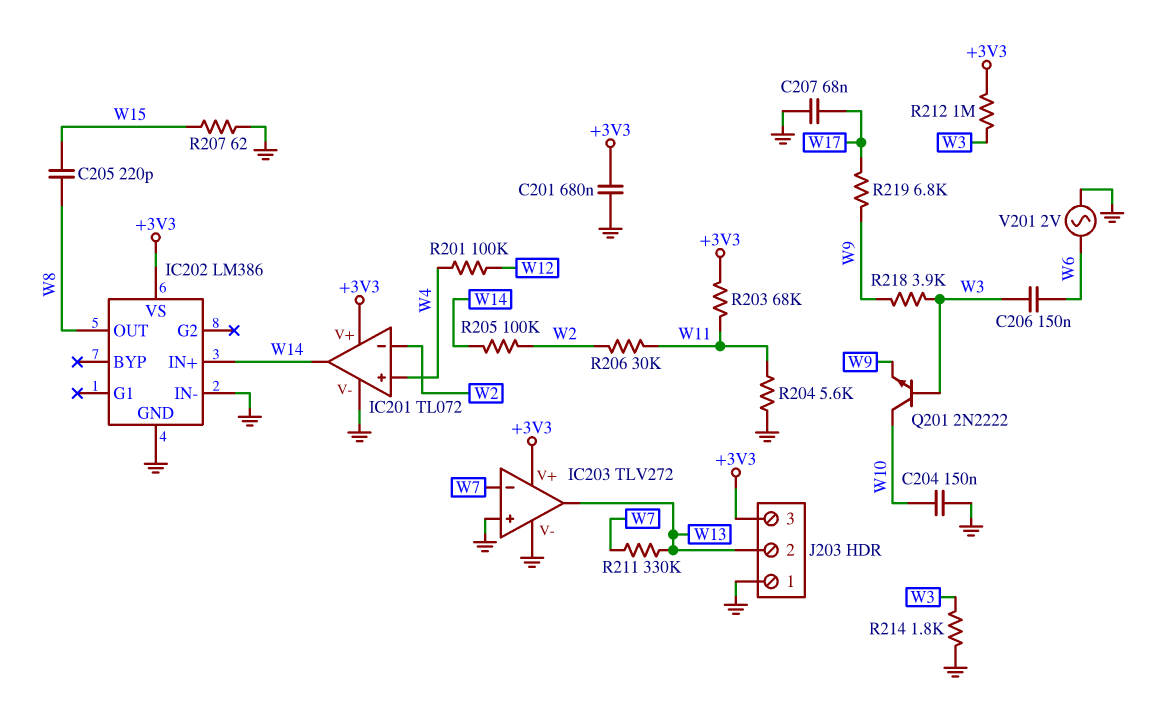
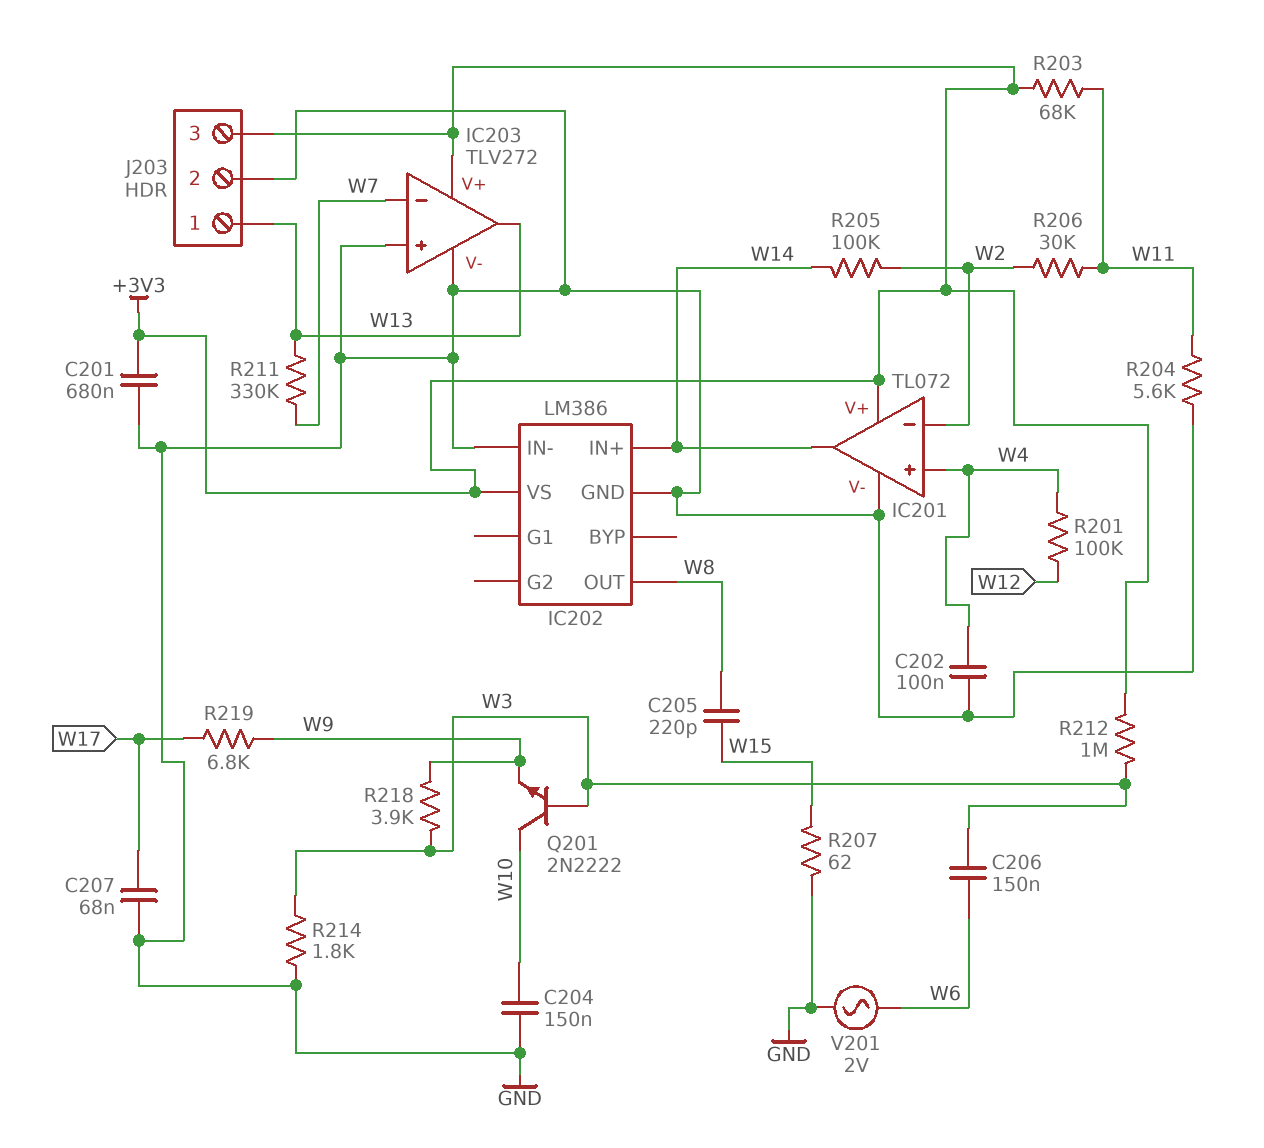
C202: none -> 100nF (GND, W4)
J203 pin 1: GND -> W13
J203 pin 2: W13 -> GND

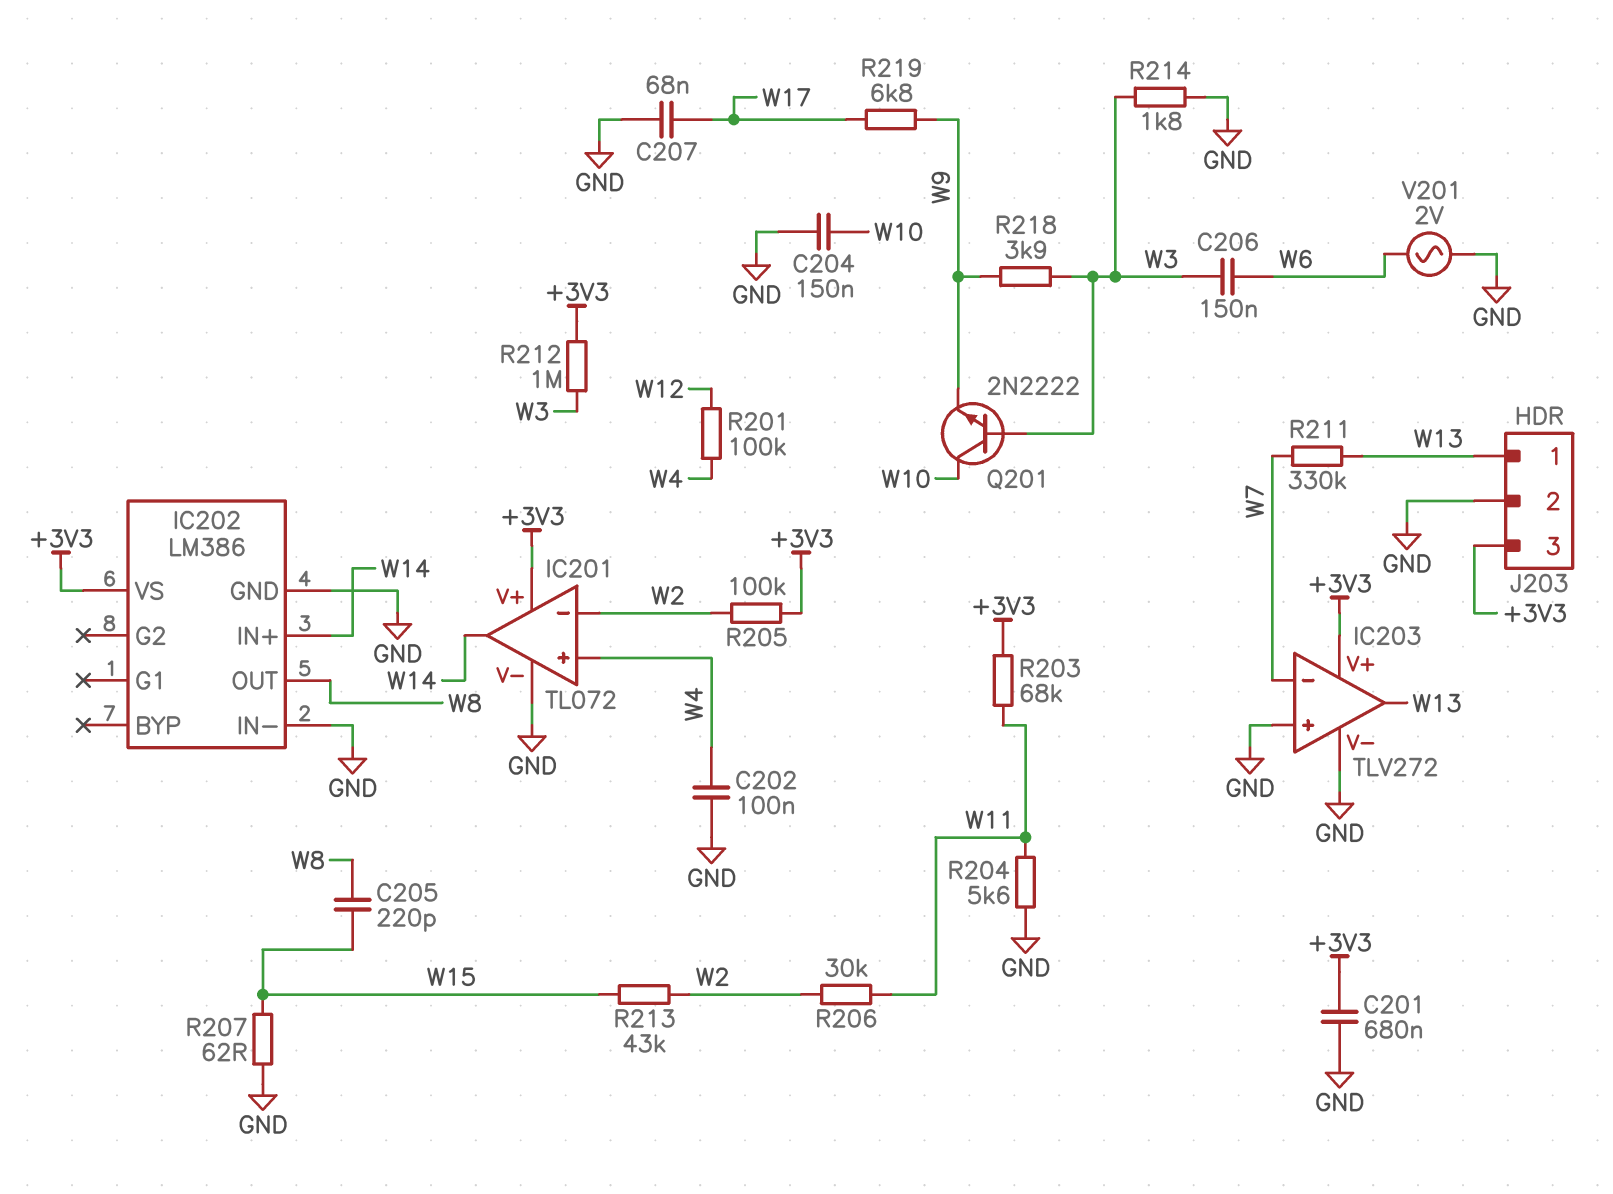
R205: 100k (W2, W14) -> 100k (+3V3, W2)
R213: none -> 43k (W2, W15)

